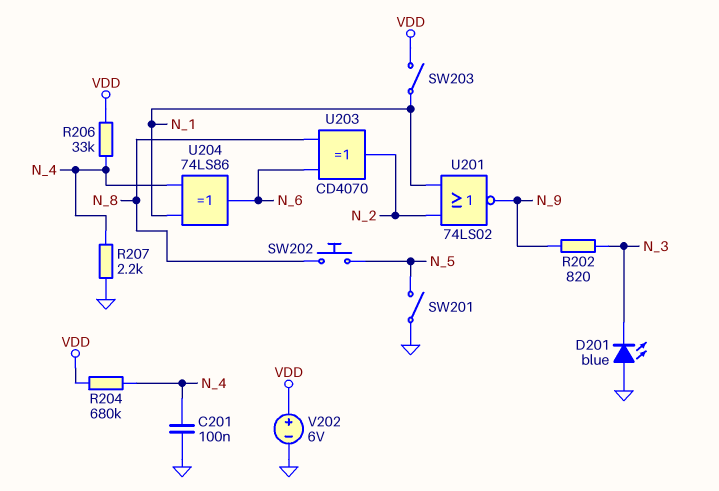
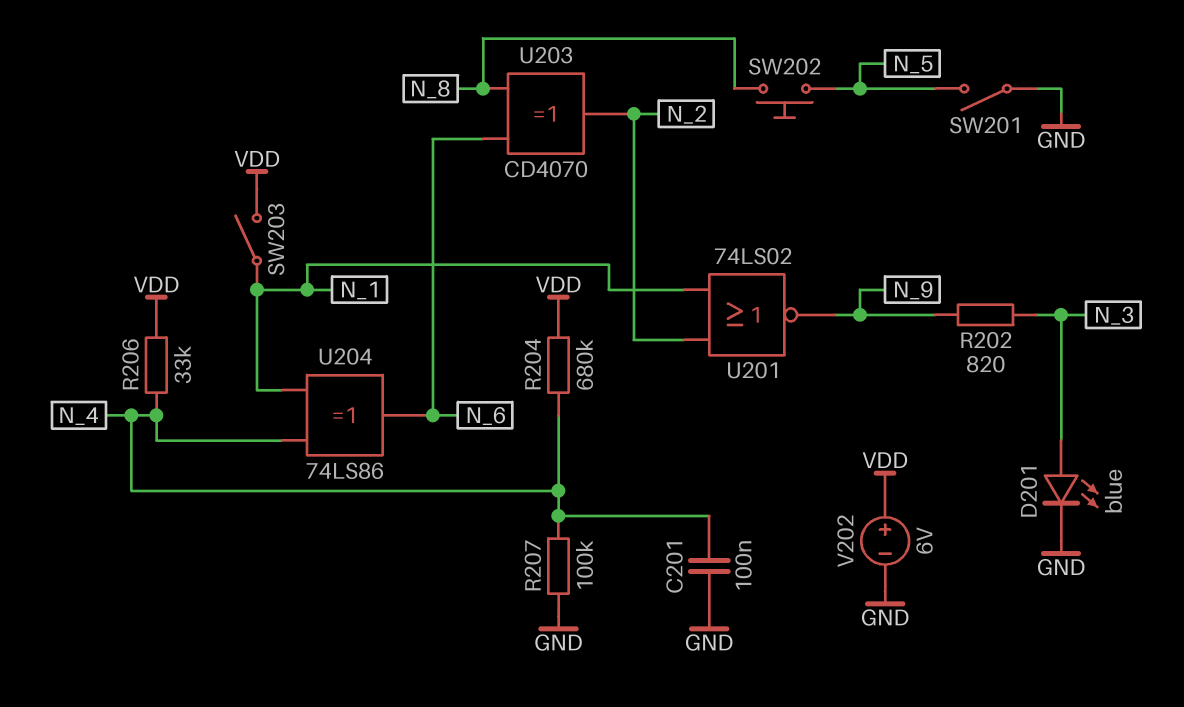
D201: LED blue (A GND, K N_3) -> LED blue (A N_3, K GND)
R207: 2.2k (GND, N_4) -> 100k (GND, N_4)

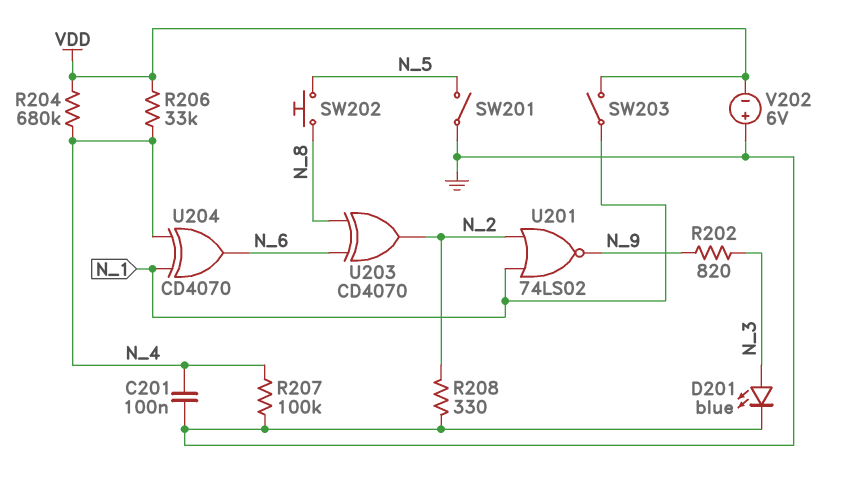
R208: none -> 330 (GND, N_2)
U204: XOR 74LS86 (in N_1, in N_4, out N_6) -> XOR CD4070 (in N_1, in N_4, out N_6)
V202: 6V (plus VDD, minus GND) -> 6V (plus GND, minus VDD)

